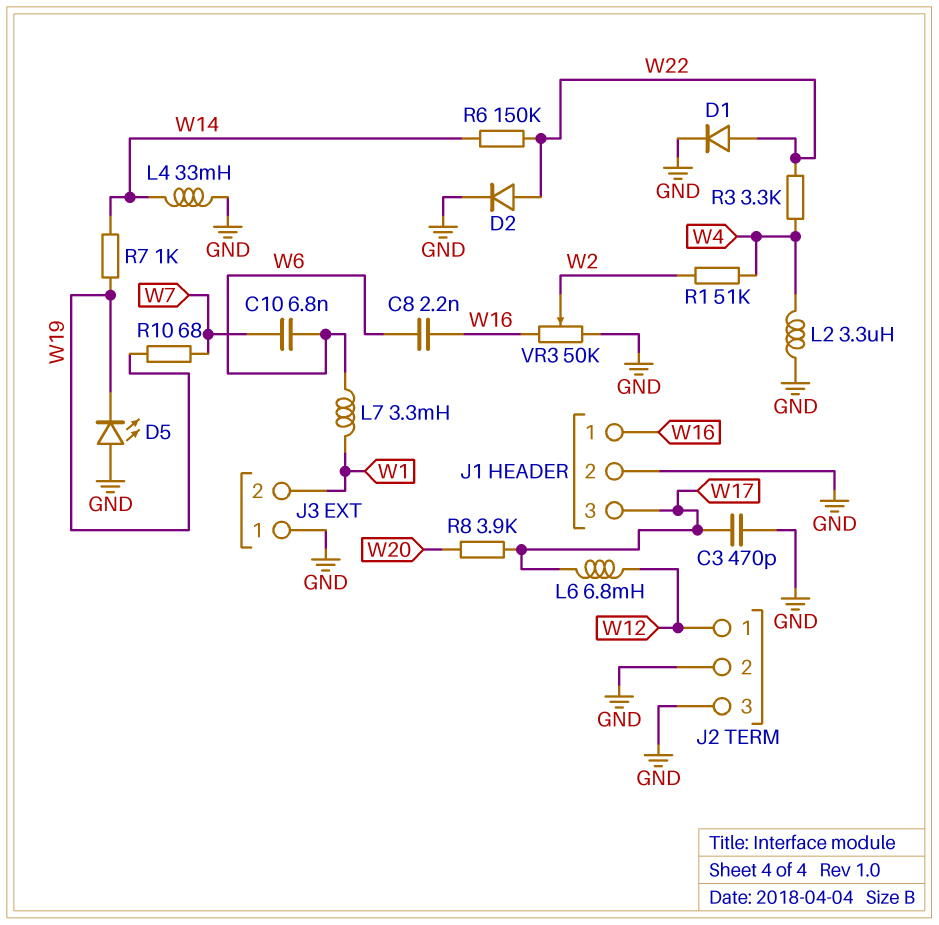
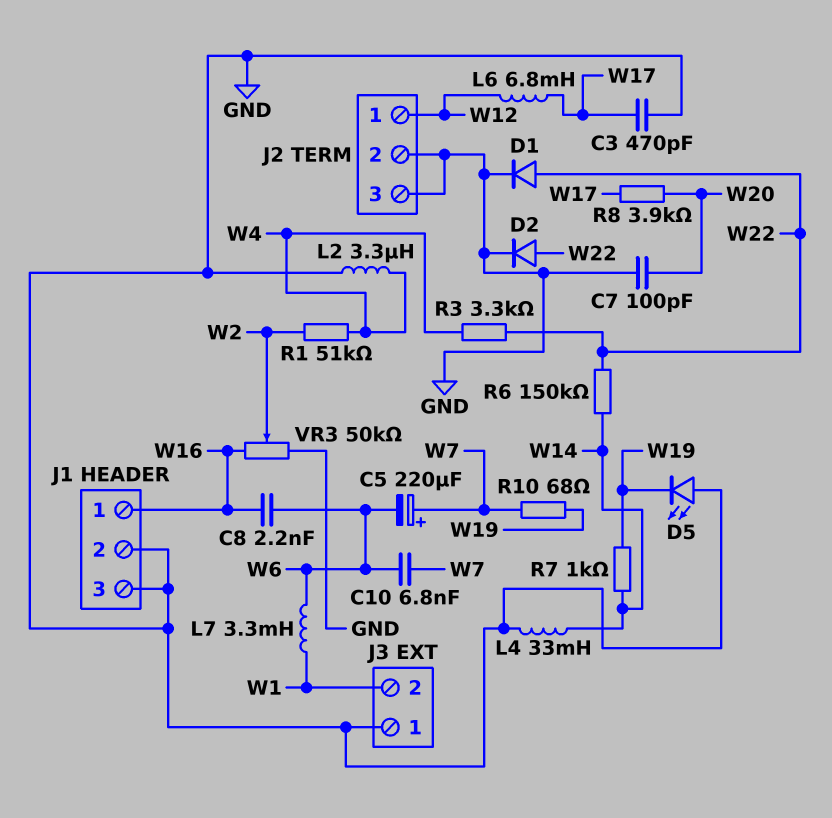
C5: none -> 220uF (plus W7, minus W6)
C7: none -> 100pF (GND, W20)
J1 pin 3: W17 -> GND

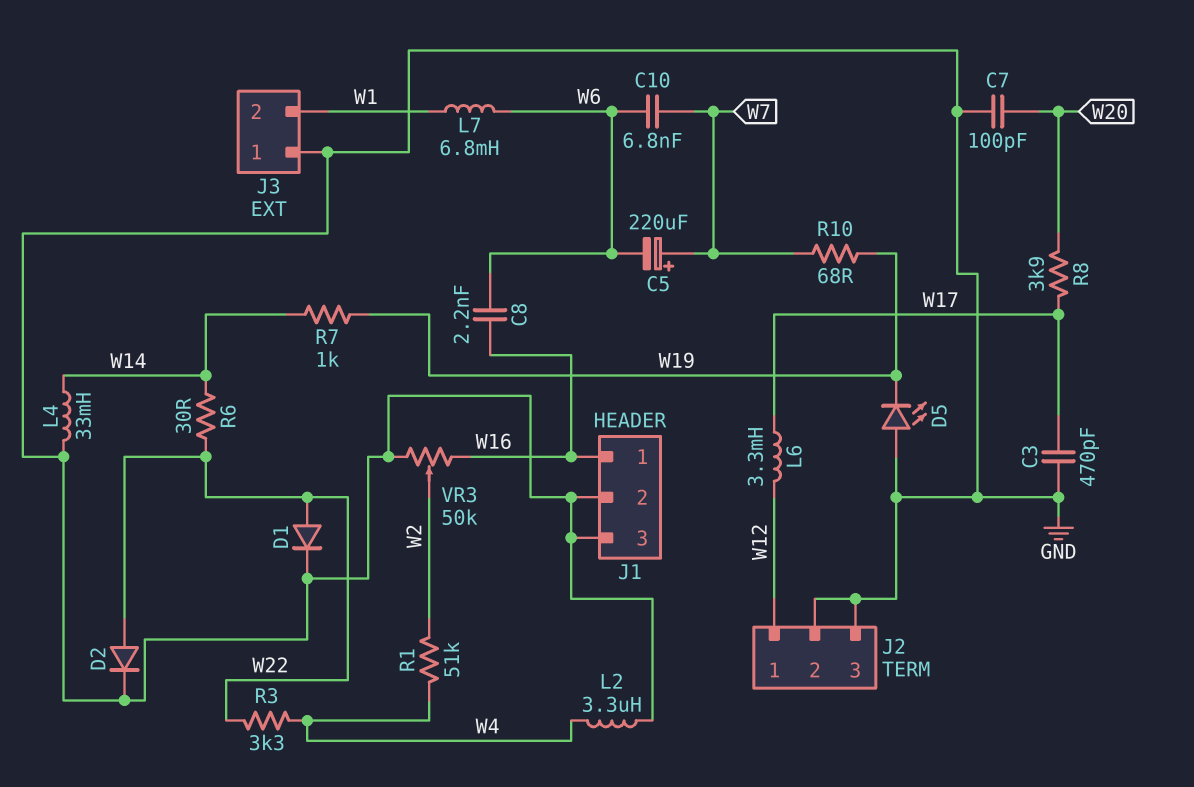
L6: 6.8mH (W12, W17) -> 3.3mH (W12, W17)
L7: 3.3mH (W1, W6) -> 6.8mH (W1, W6)
R6: 150k (W14, W22) -> 30 (W14, W22)

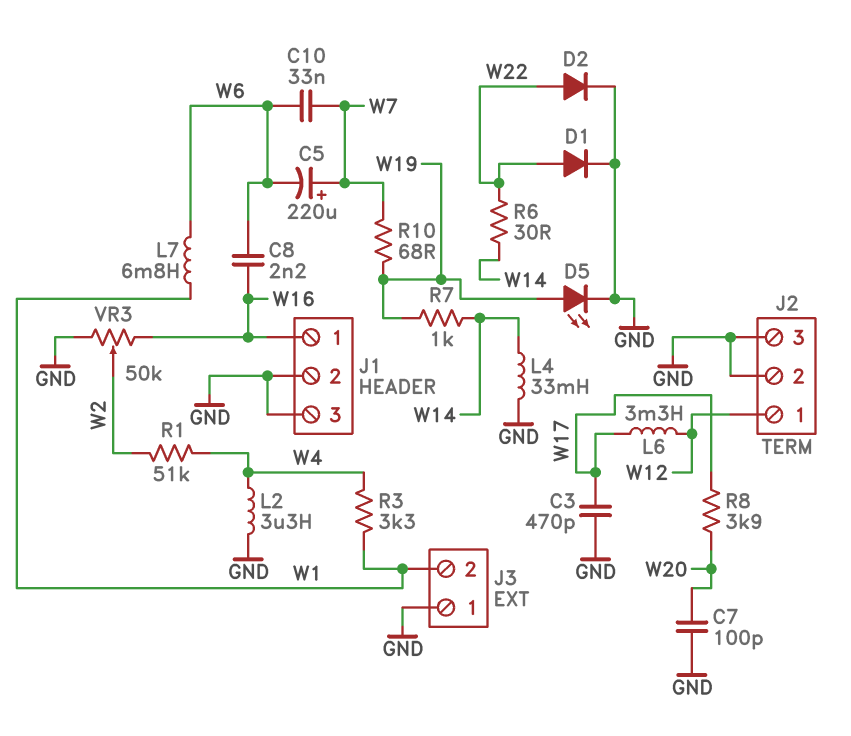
C10: 6.8nF (W6, W7) -> 33nF (W6, W7)
D5: LED (A GND, K W19) -> LED (A W19, K GND)
R3: 3.3k (W4, W22) -> 3.3k (W1, W4)

